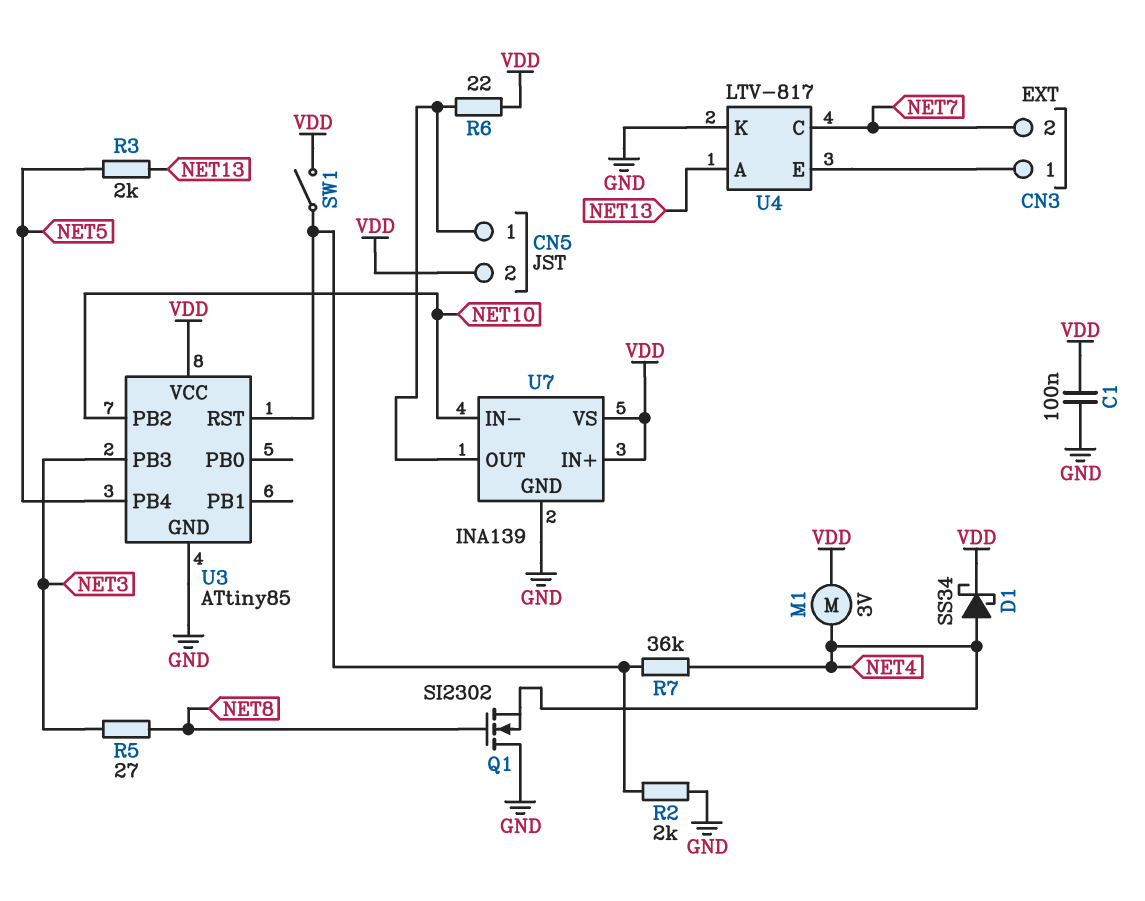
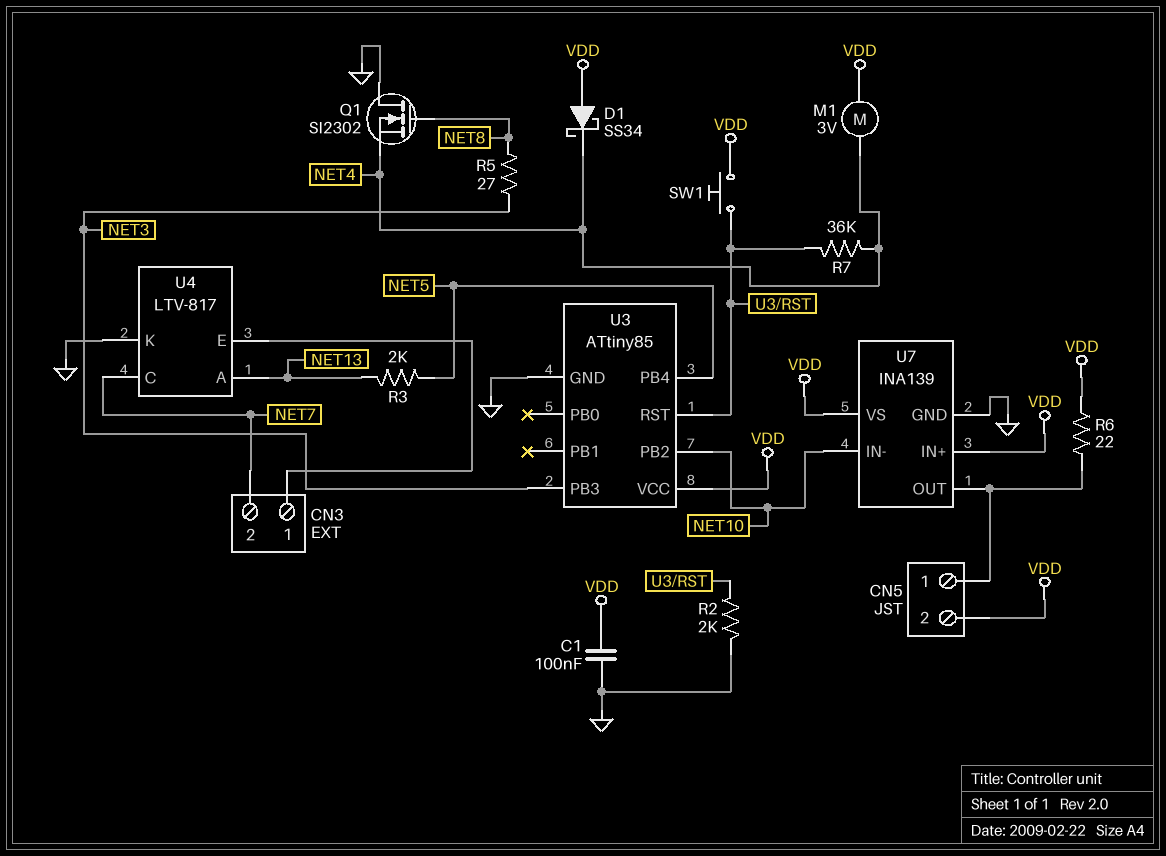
D1: schottky SS34 (A NET4, K VDD) -> schottky SS34 (A VDD, K NET4)
SW1: switch (U3/RST, VDD) -> button (U3/RST, VDD)

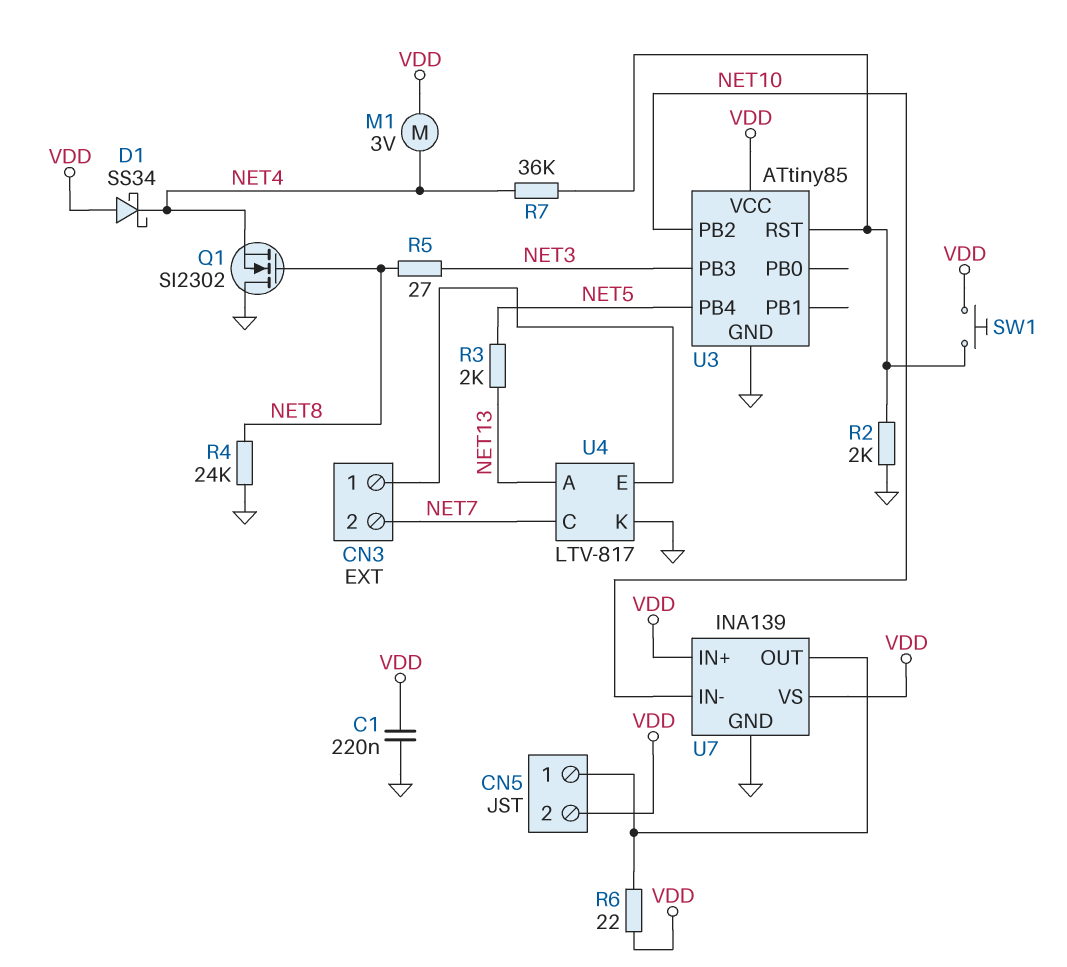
C1: 100nF (GND, VDD) -> 220nF (GND, VDD)
R4: none -> 24k (GND, NET8)

